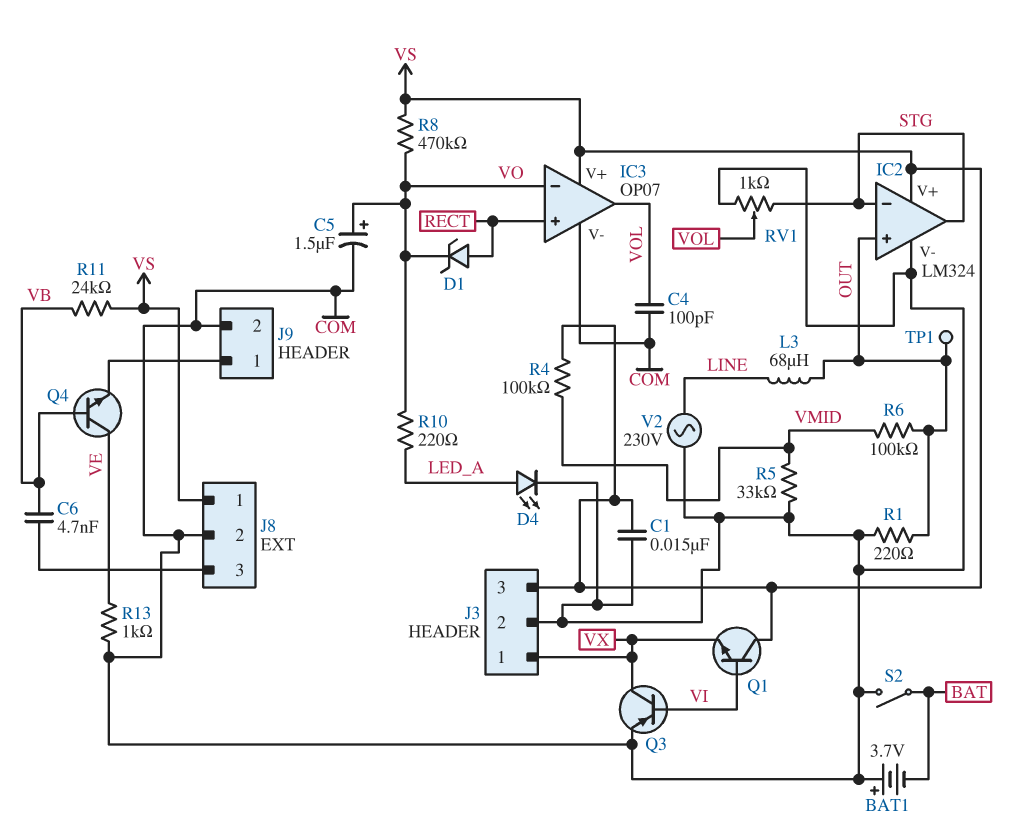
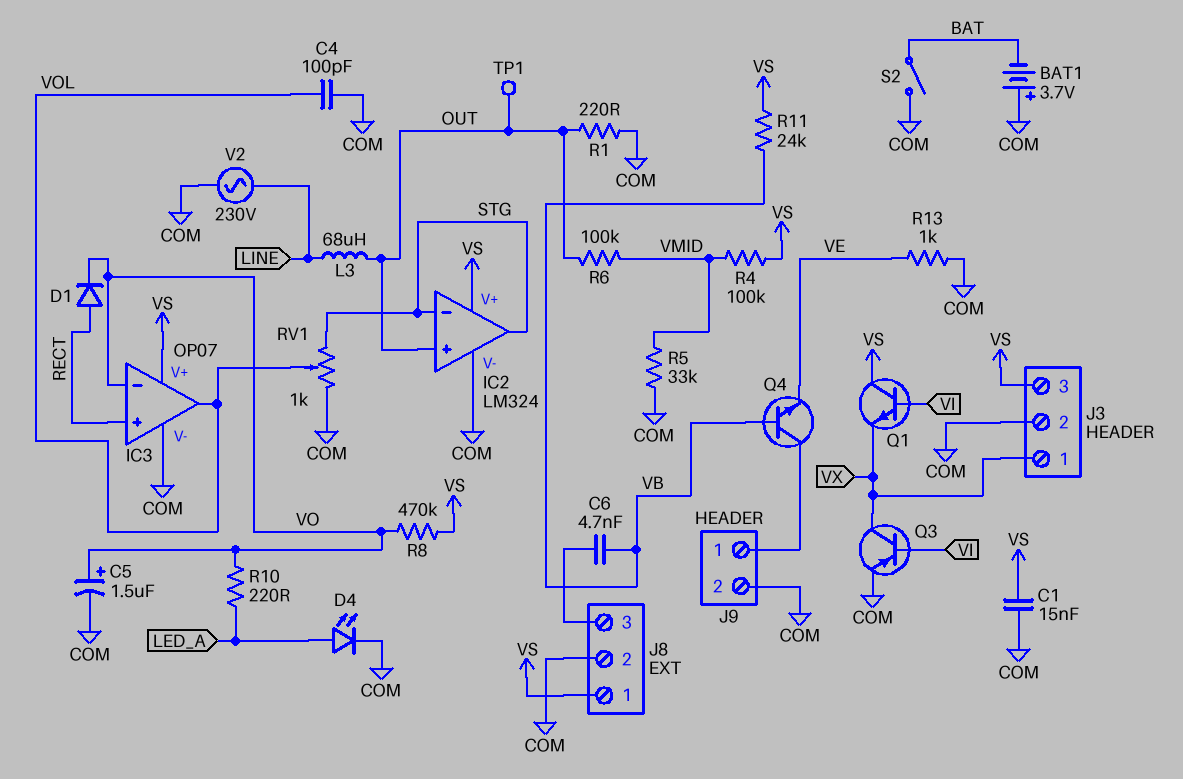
D1: zener (A RECT, K VO) -> diode (A RECT, K VO)
Q4: NPN (B VB, C VE, E J9/1) -> NPN (B VB, C J9/1, E VE)

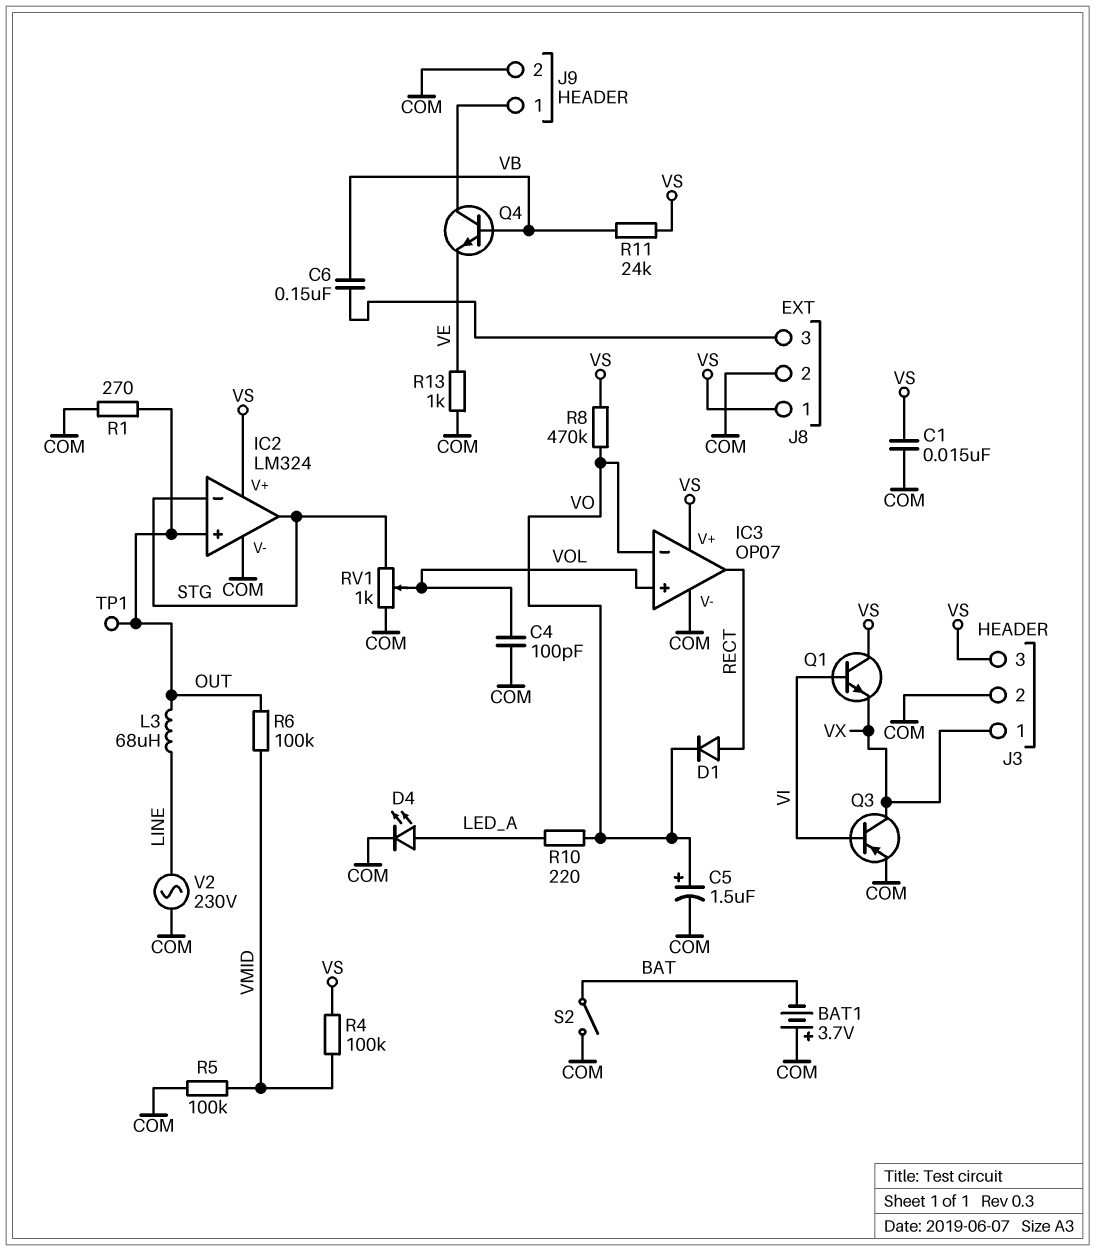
C6: 4.7nF (J8/3, VB) -> 150nF (J8/3, VB)
IC3 pin in+: RECT -> VOL
IC3 pin out: VOL -> RECT
R1: 220 (COM, OUT) -> 270 (COM, OUT)
R5: 33k (COM, VMID) -> 100k (COM, VMID)

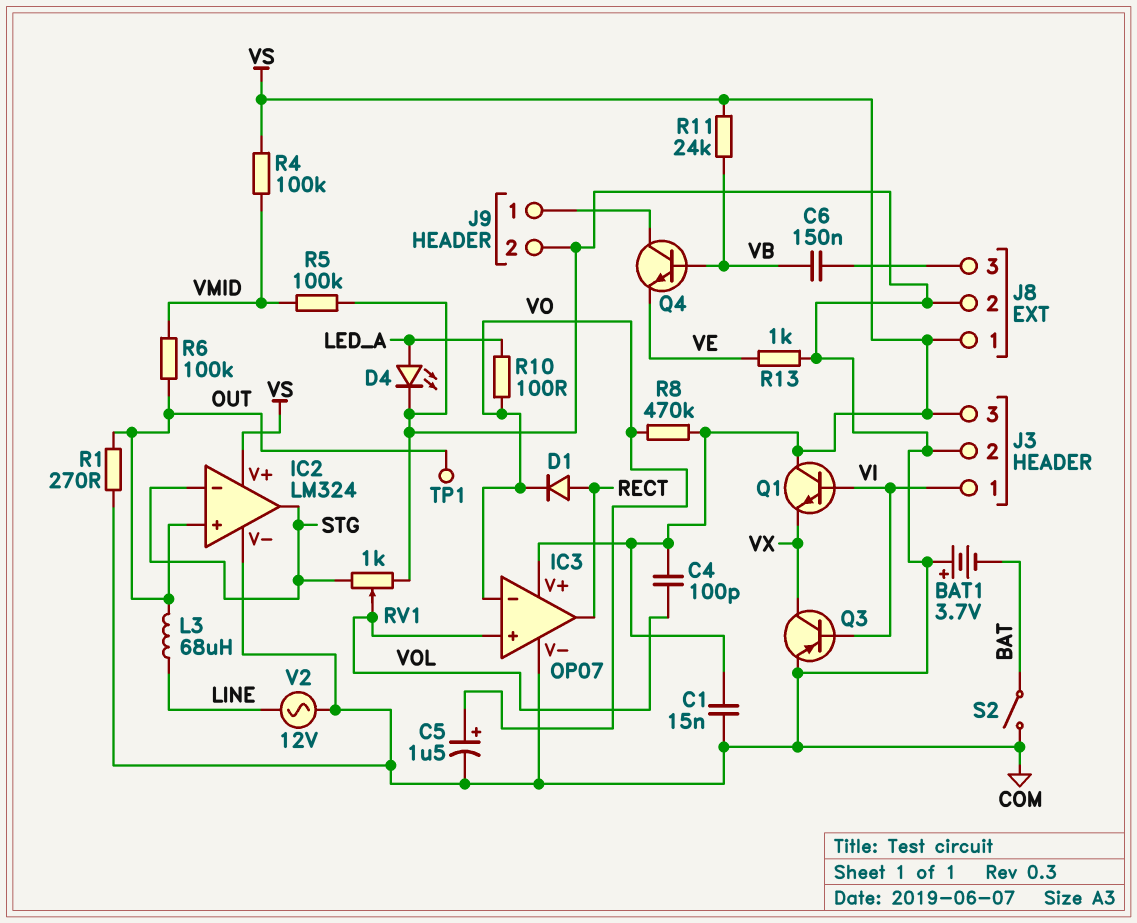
C4: 100pF (COM, VOL) -> 100pF (VOL, VS)
J3 pin 1: VX -> VI
R10: 220 (LED_A, VO) -> 100 (LED_A, VO)
V2: AC 230V (COM, LINE) -> AC 12V (COM, LINE)

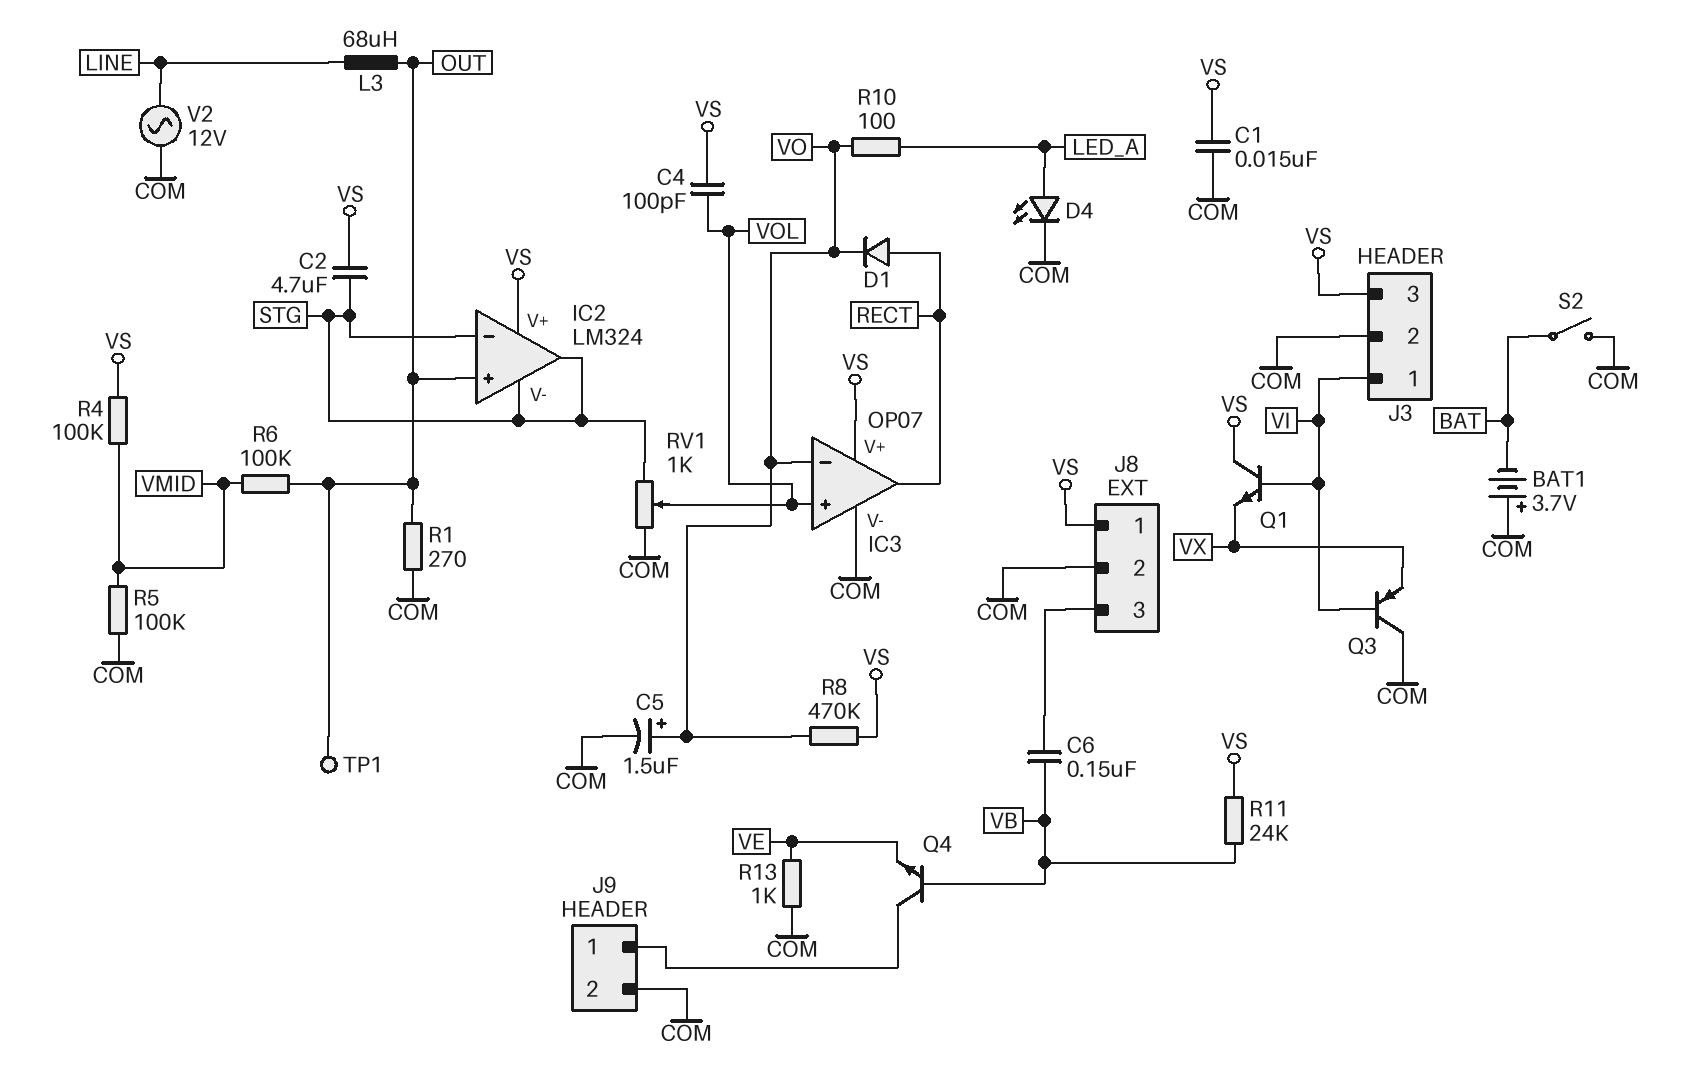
C2: none -> 4.7uF (STG, VS)
IC2 pin V-: COM -> STG
Q3: PNP (B VI, C VX, E COM) -> PNP (B VI, C COM, E VX)

